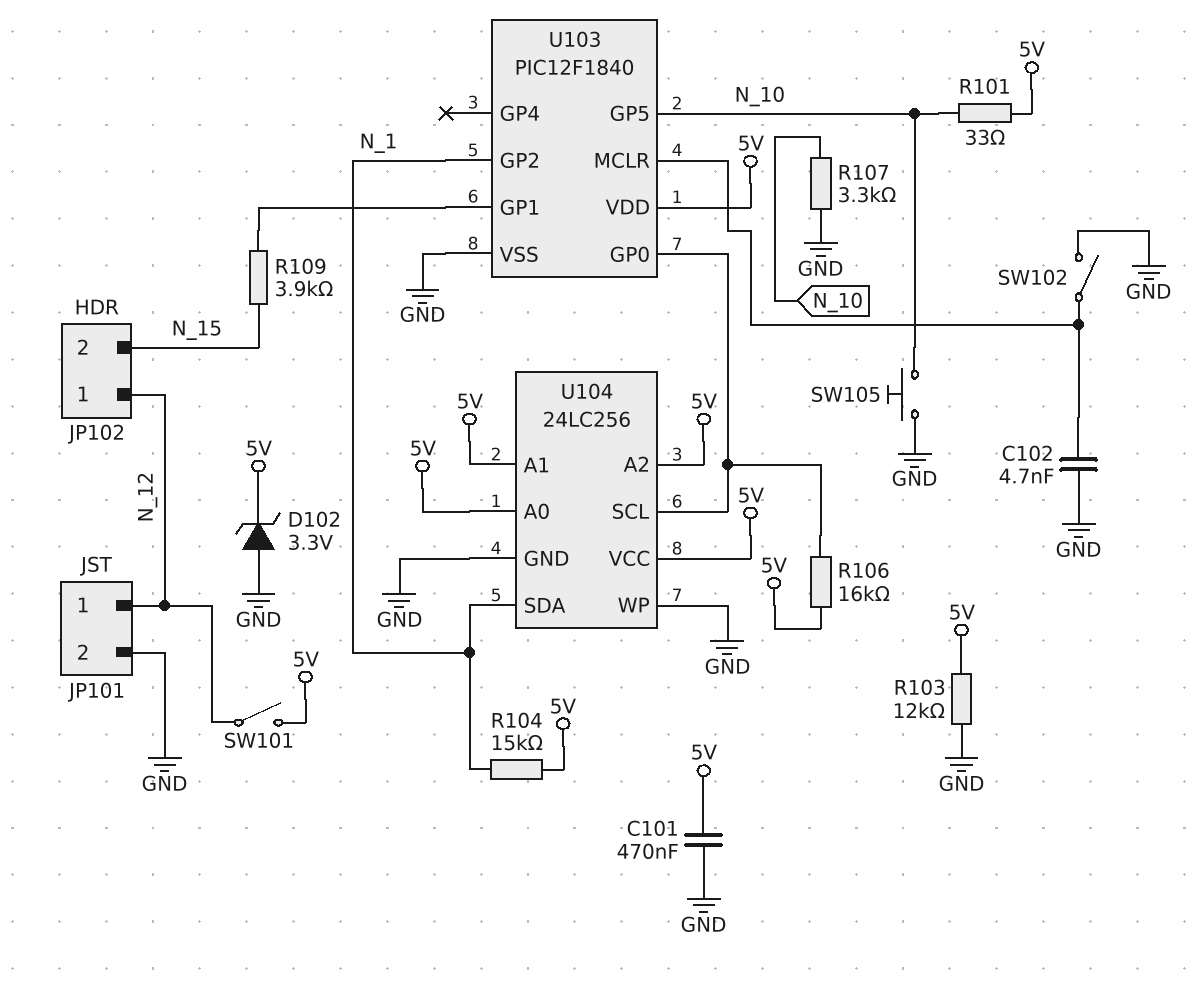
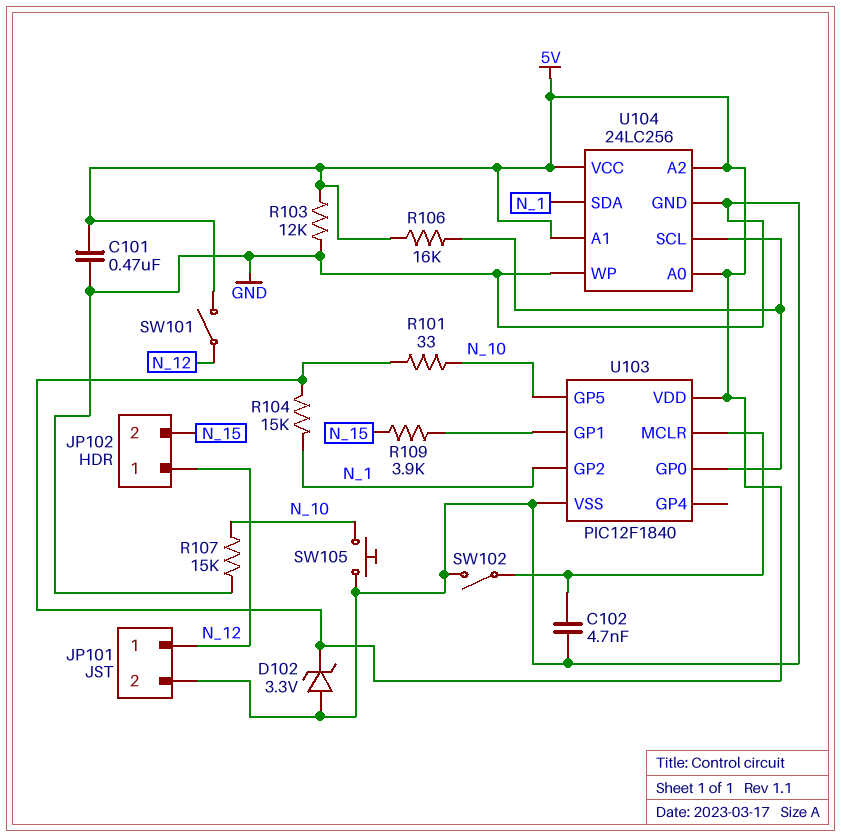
R107: 3.3k (GND, N_10) -> 15k (GND, N_10)

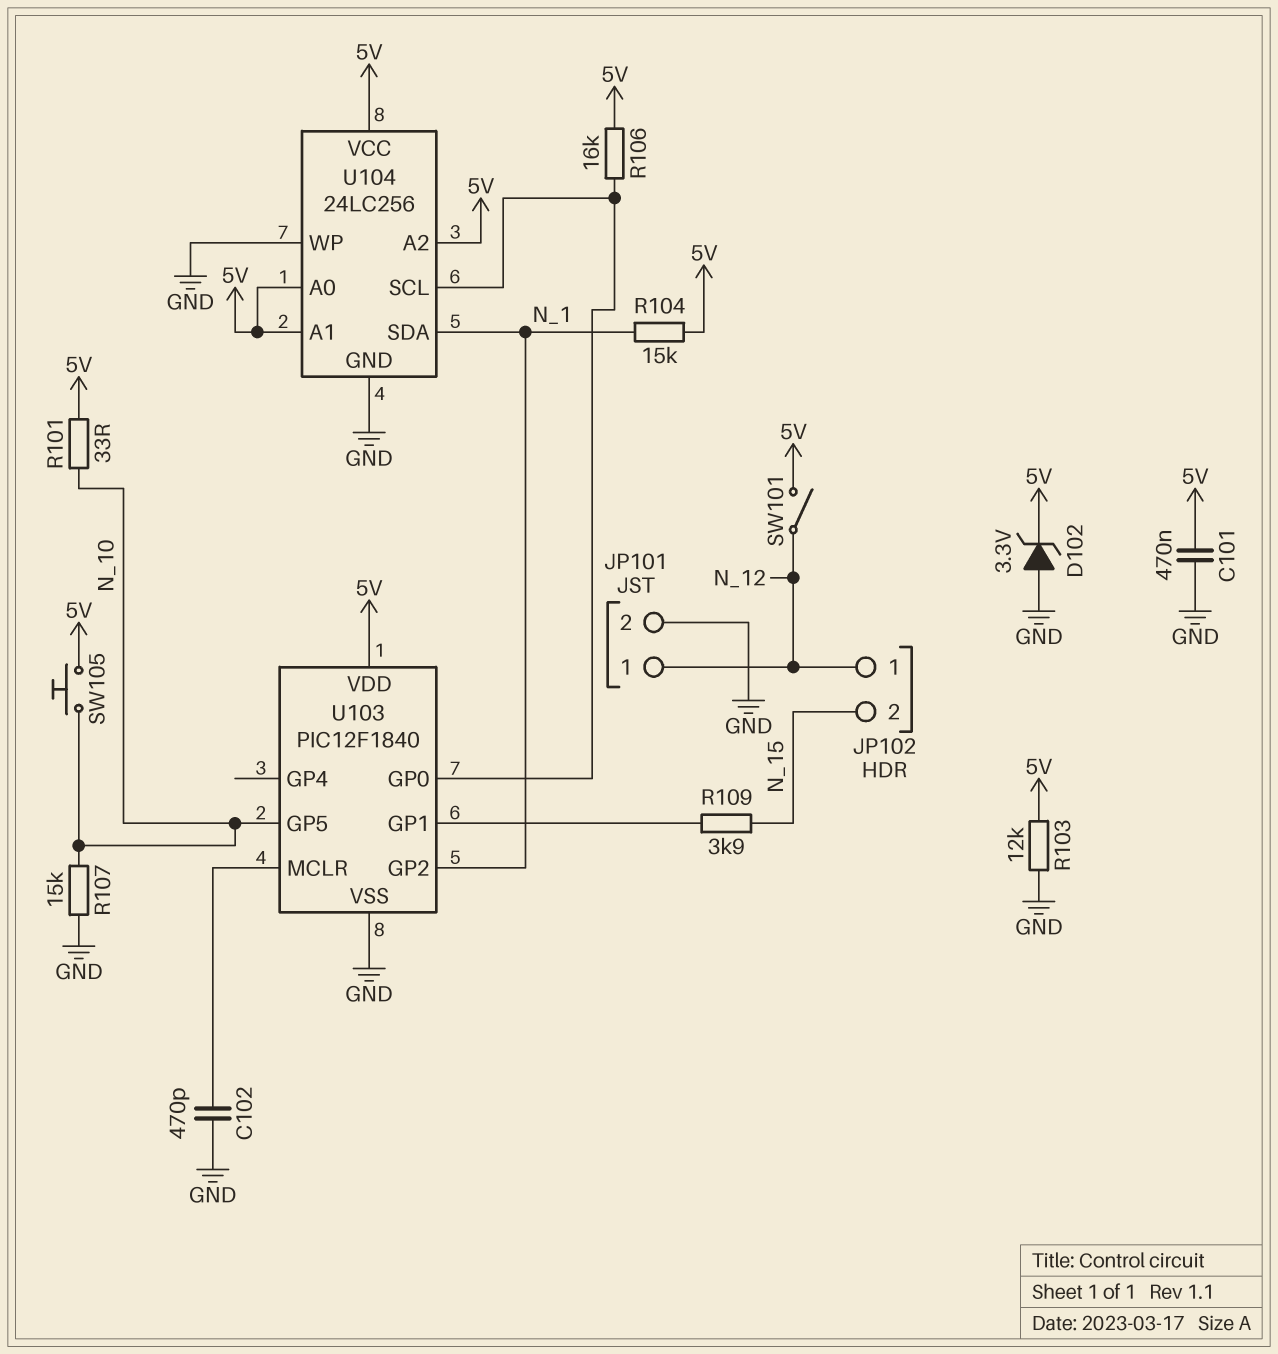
C102: 4.7nF (GND, U103/MCLR) -> 470pF (GND, U103/MCLR)
SW102: switch (GND, U103/MCLR) -> none
SW105: button (GND, N_10) -> button (5V, N_10)

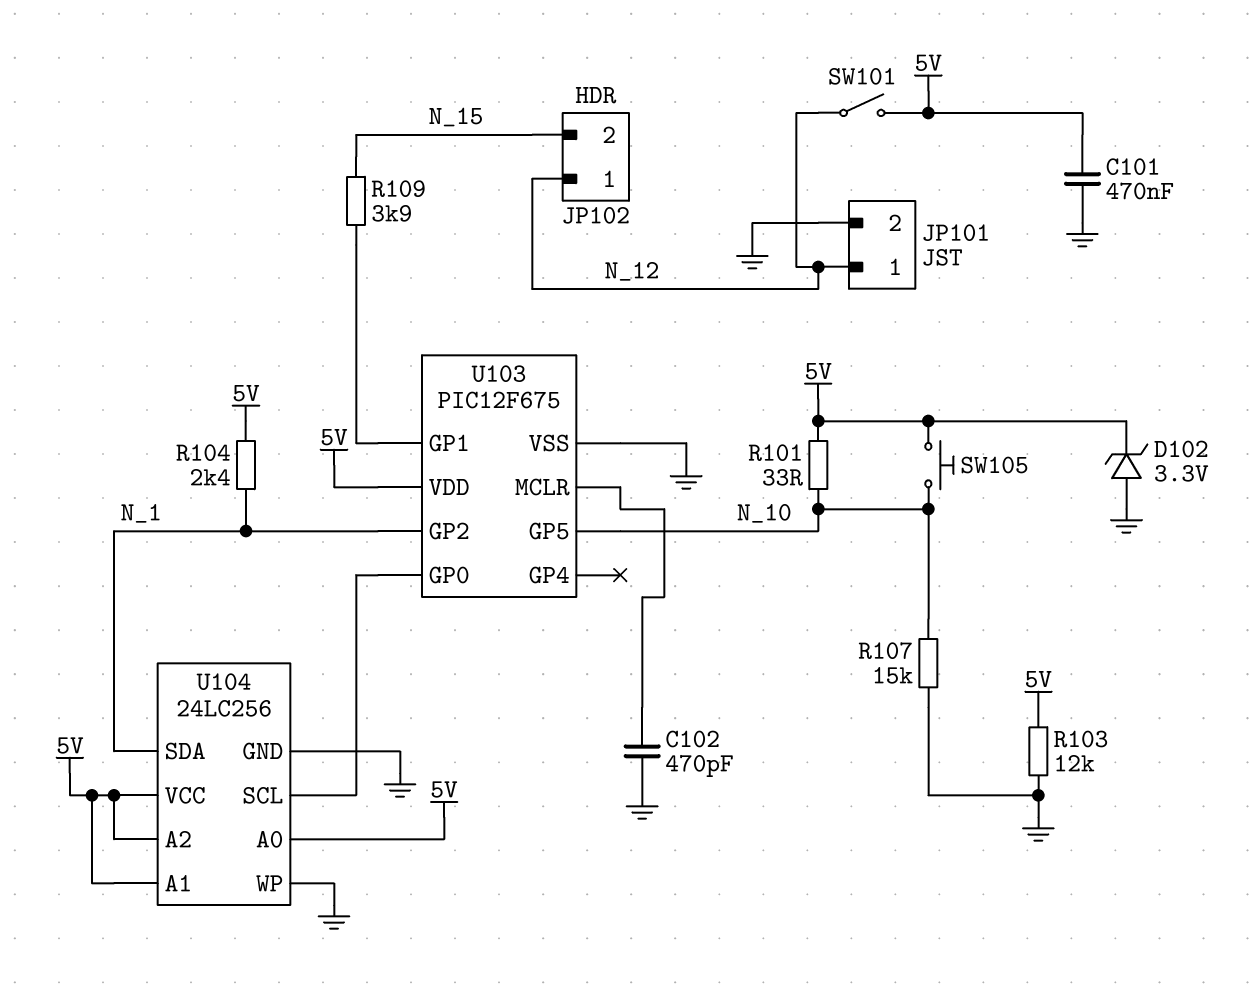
R104: 15k (5V, N_1) -> 2.4k (5V, N_1)
R106: 16k (5V, U103/GP0) -> none
U103: PIC12F1840 -> PIC12F675

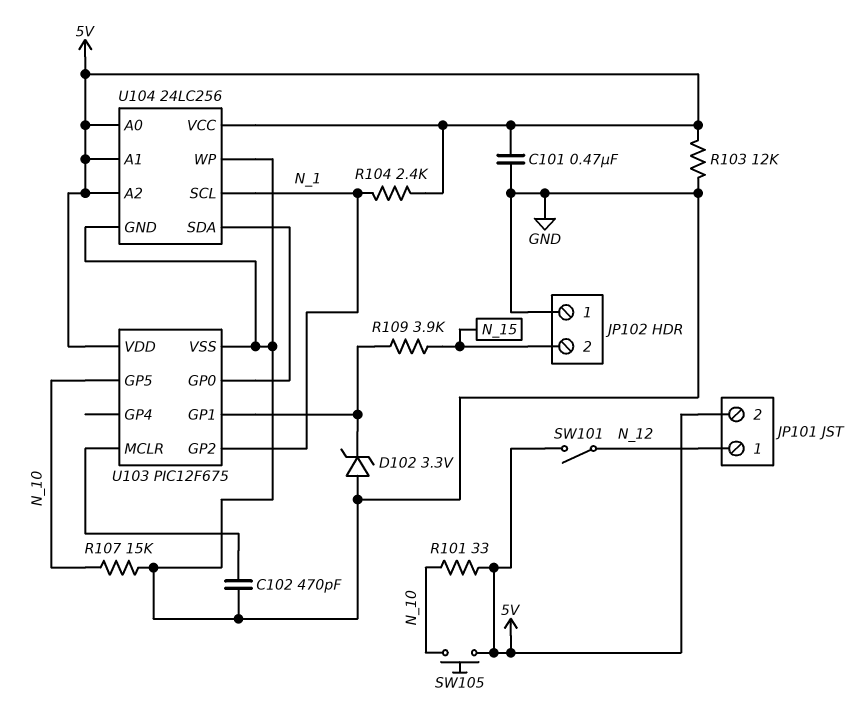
D102: zener 3.3V (A GND, K 5V) -> zener 3.3V (A GND, K U103/GP1)
JP101 pin 2: GND -> 5V
JP102 pin 1: N_12 -> GND
U104 pin SCL: U103/GP0 -> N_1
U104 pin SDA: N_1 -> U103/GP0

